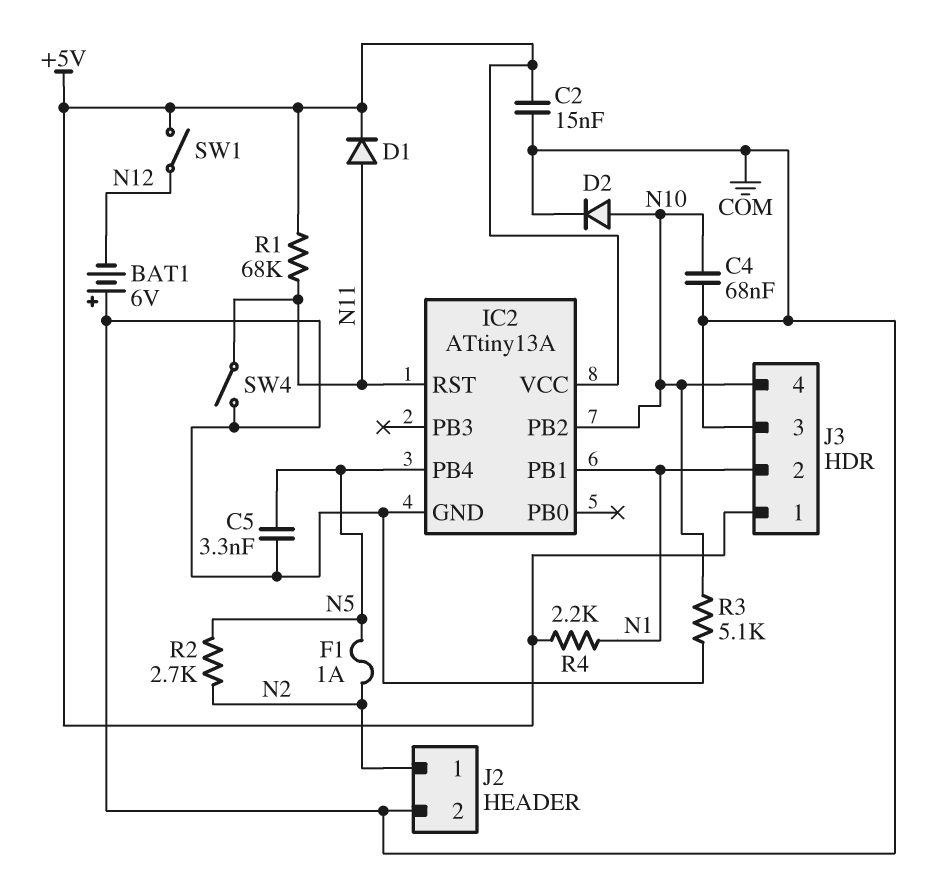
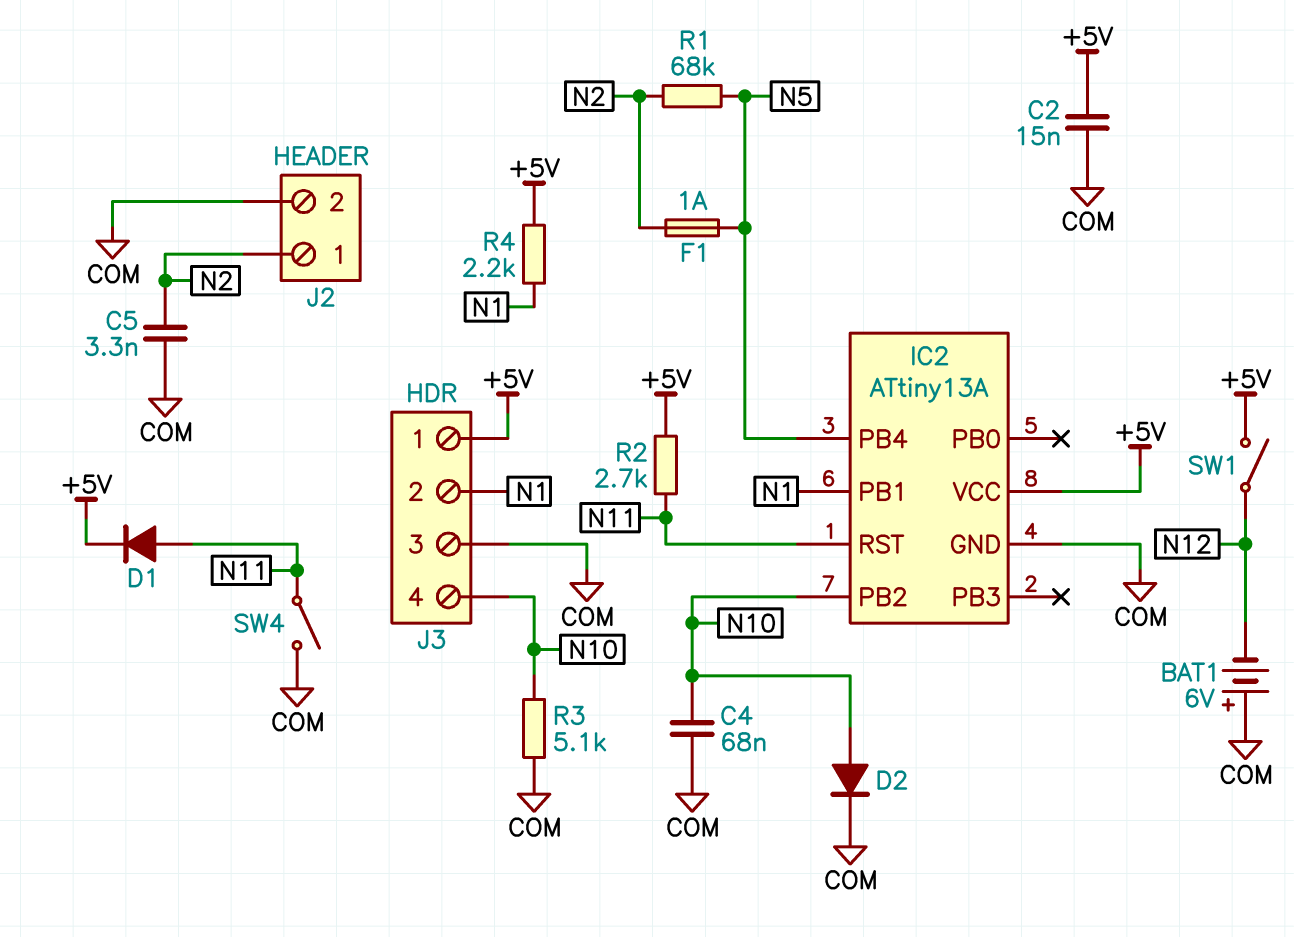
C5: 3.3nF (COM, N5) -> 3.3nF (COM, N2)
R1: 68k (+5V, N11) -> 68k (N2, N5)
R2: 2.7k (N2, N5) -> 2.7k (+5V, N11)

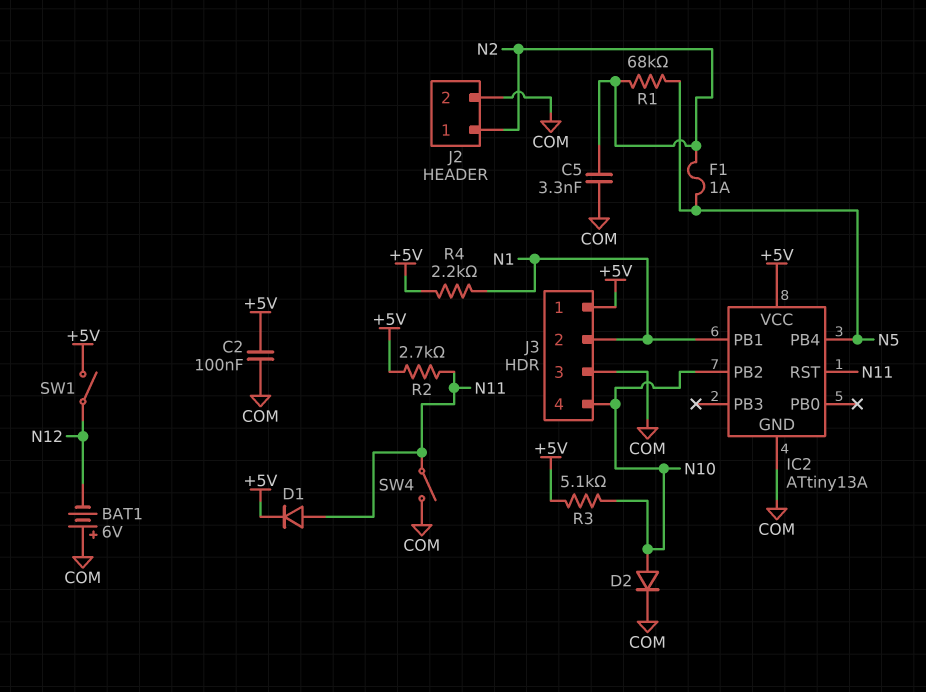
C2: 15nF (+5V, COM) -> 100nF (+5V, COM)
C4: 68nF (COM, N10) -> none
R3: 5.1k (COM, N10) -> 5.1k (+5V, N10)

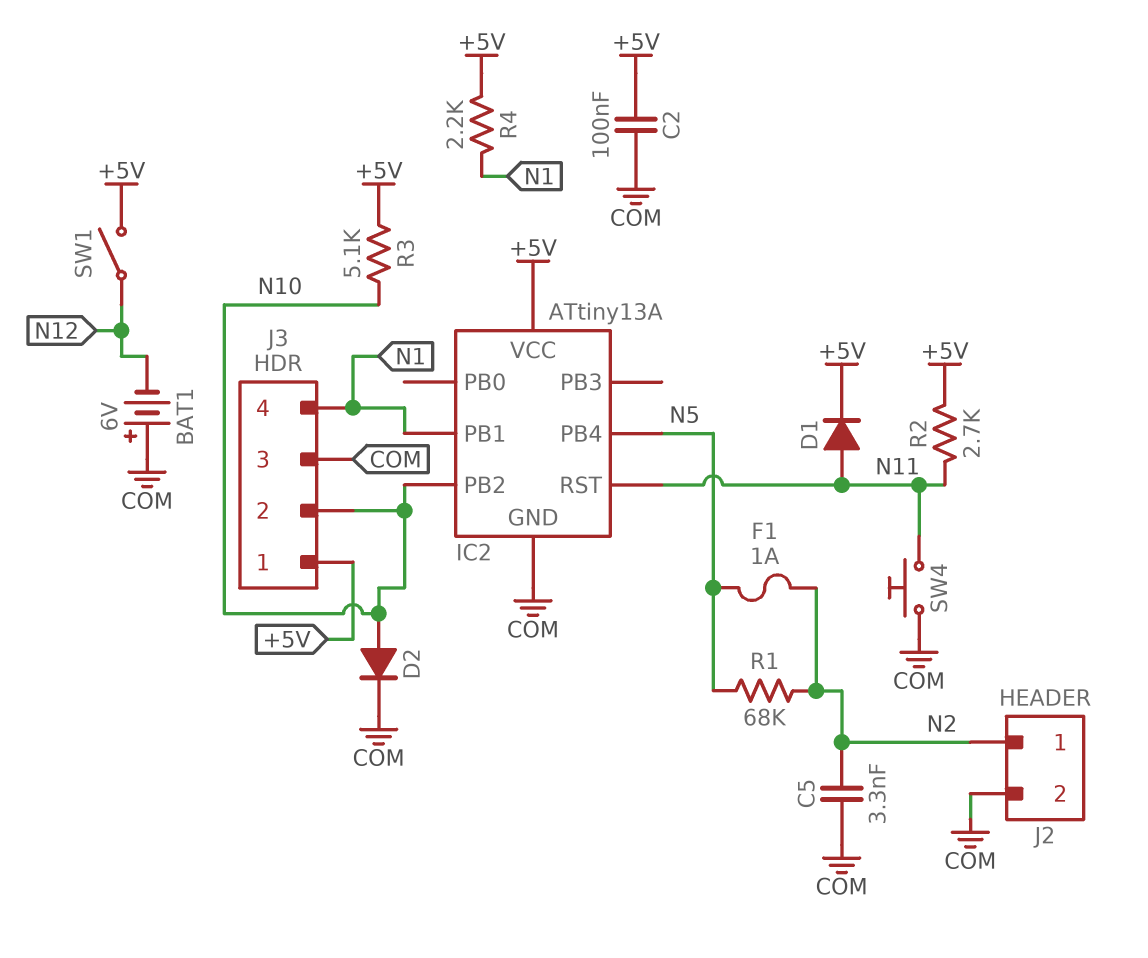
J3 pin 2: N1 -> N10
J3 pin 4: N10 -> N1
SW4: switch (COM, N11) -> button (COM, N11)

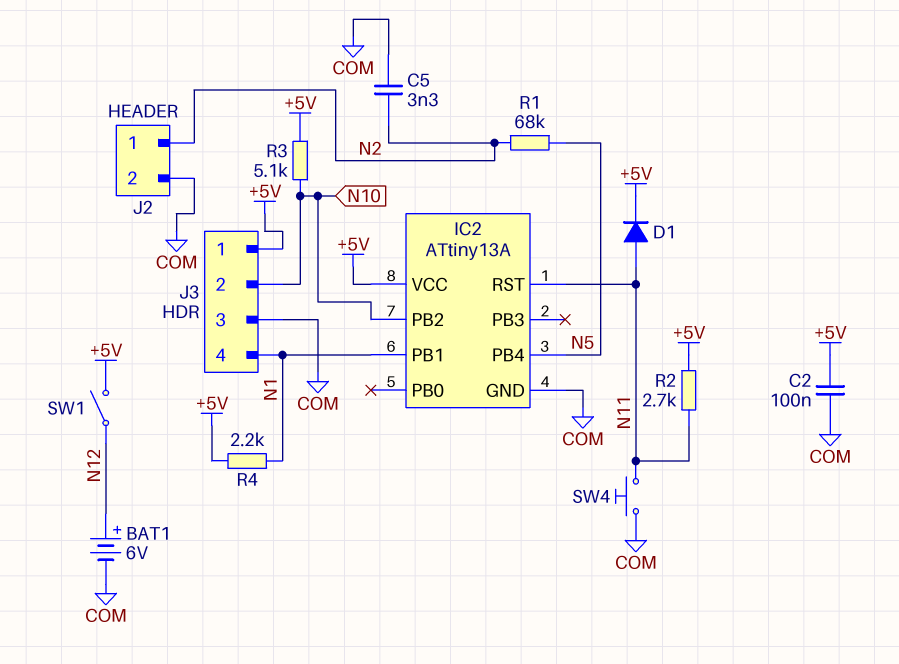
BAT1: 6V (plus COM, minus N12) -> 6V (plus N12, minus COM)
D2: diode (A N10, K COM) -> none
F1: 1A (N2, N5) -> none

